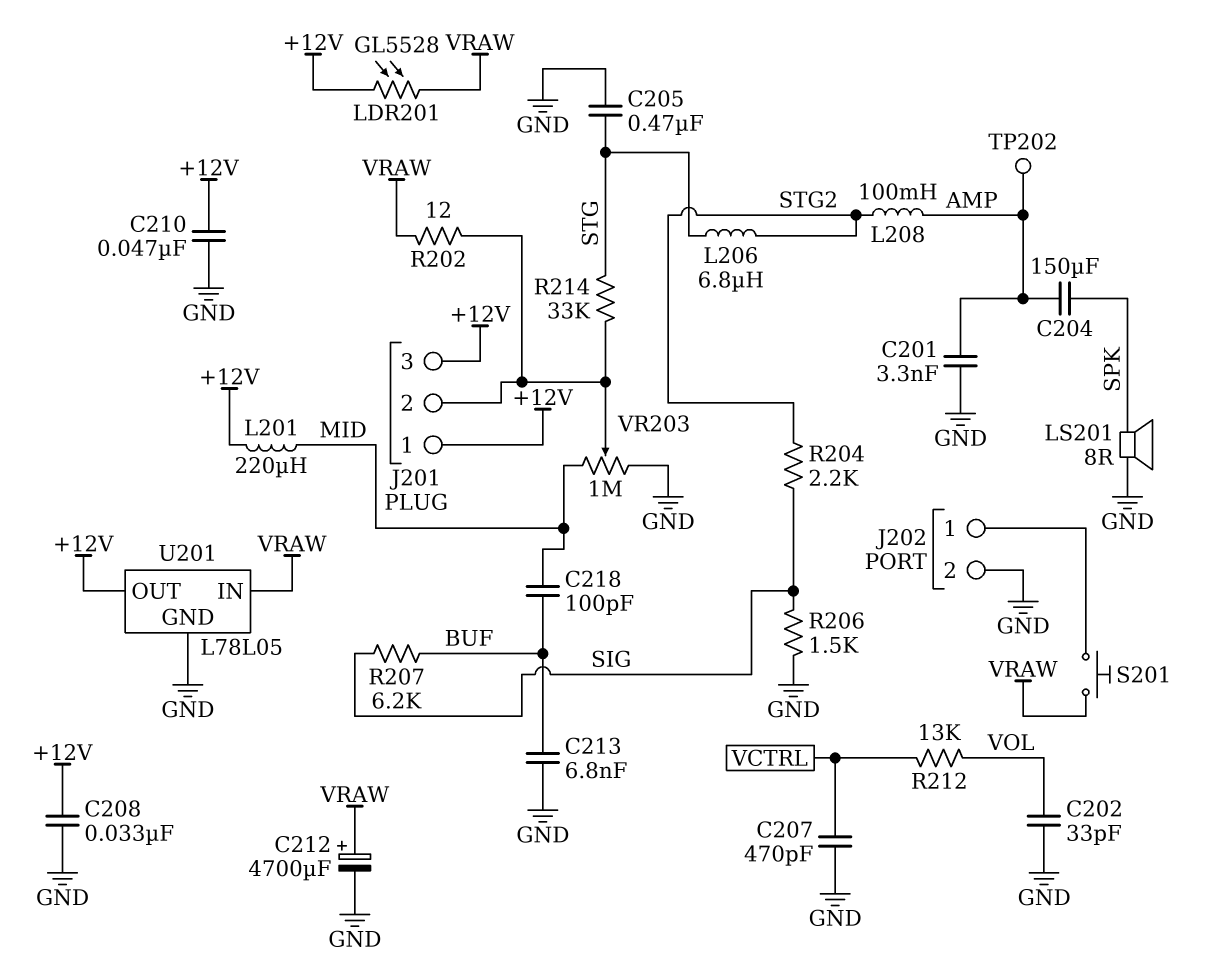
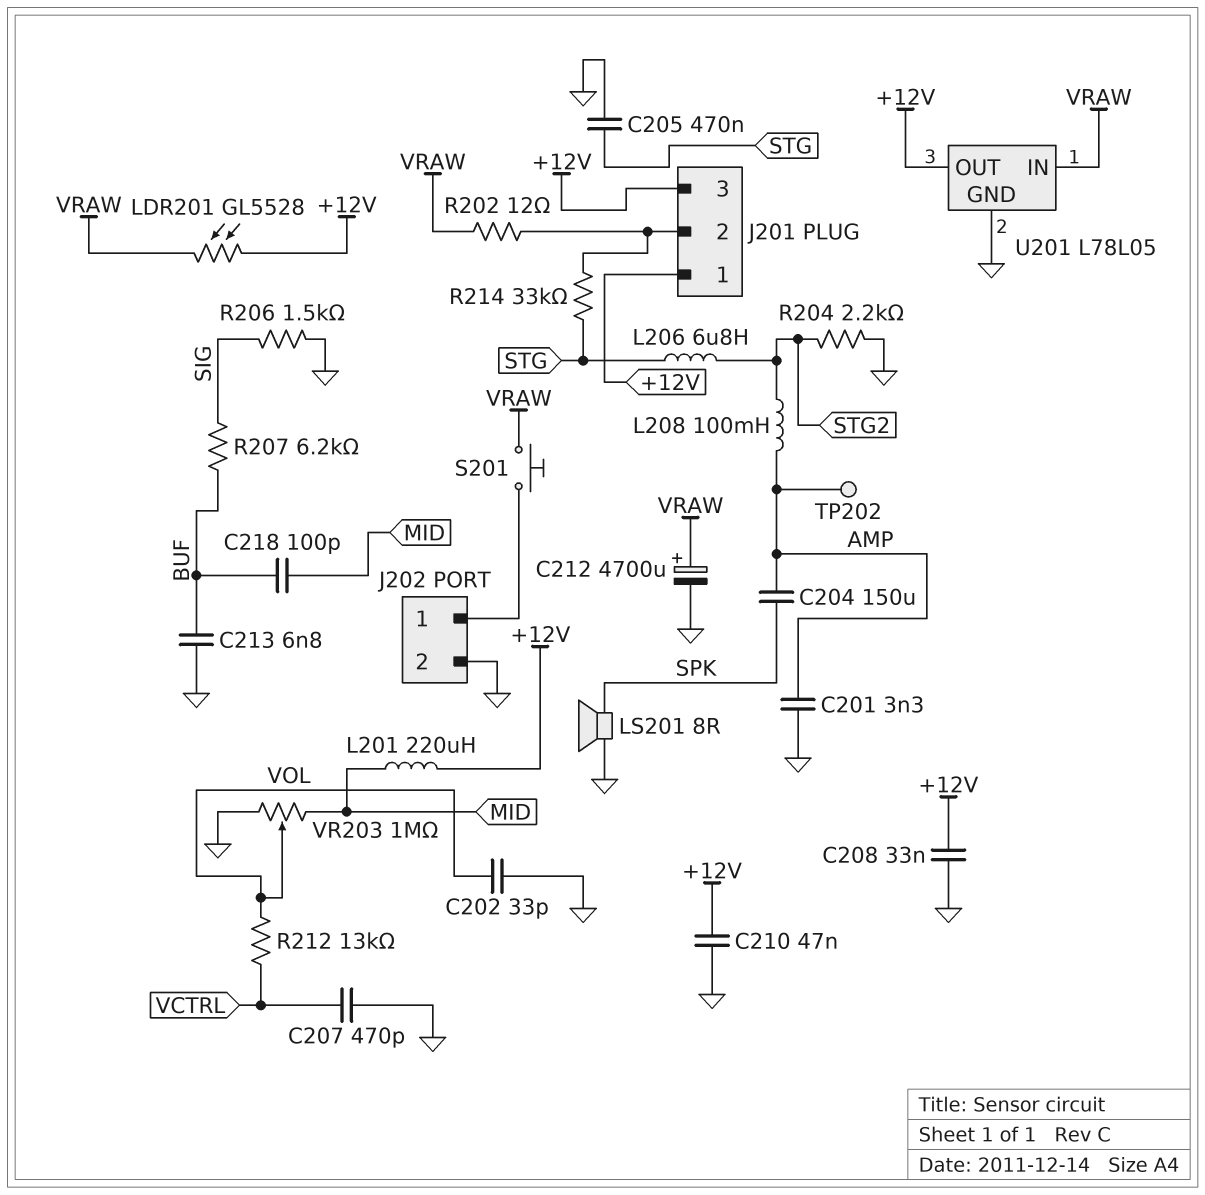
R204: 2.2k (SIG, STG2) -> 2.2k (GND, STG2)
VR203: 1M (GND, MID, wiper J201/2) -> 1M (GND, MID, wiper VOL)

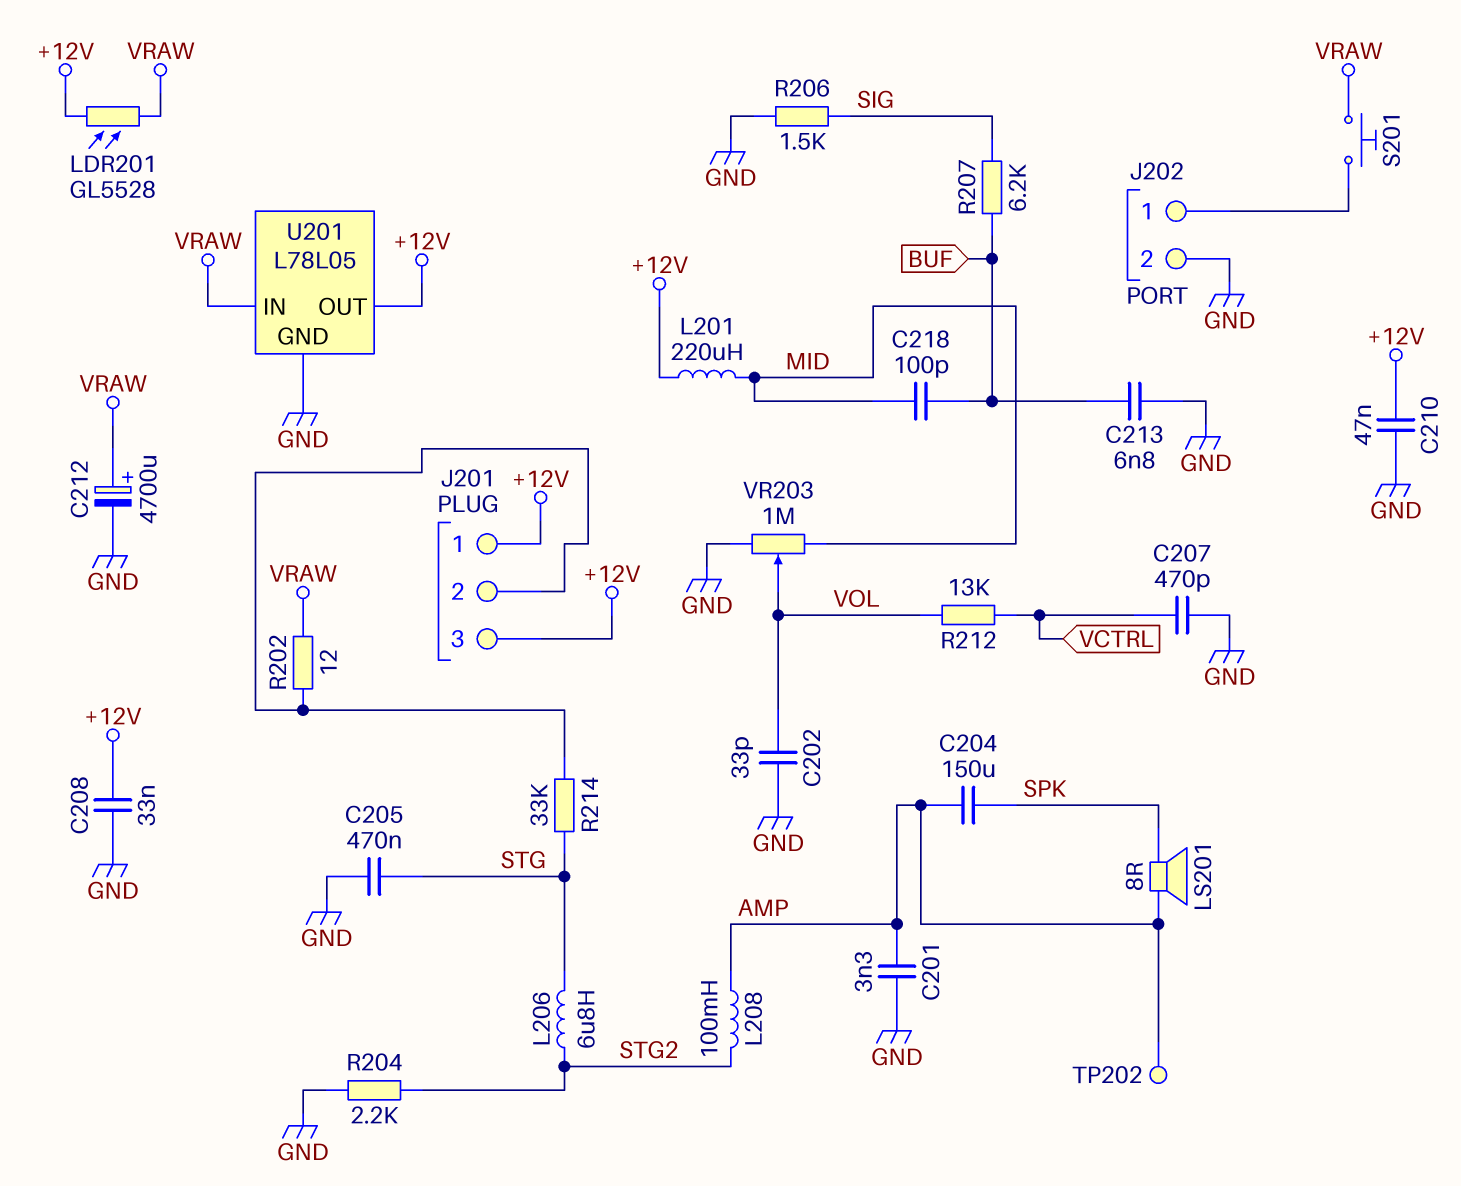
LS201: speaker 8R (GND, SPK) -> speaker 8R (AMP, SPK)

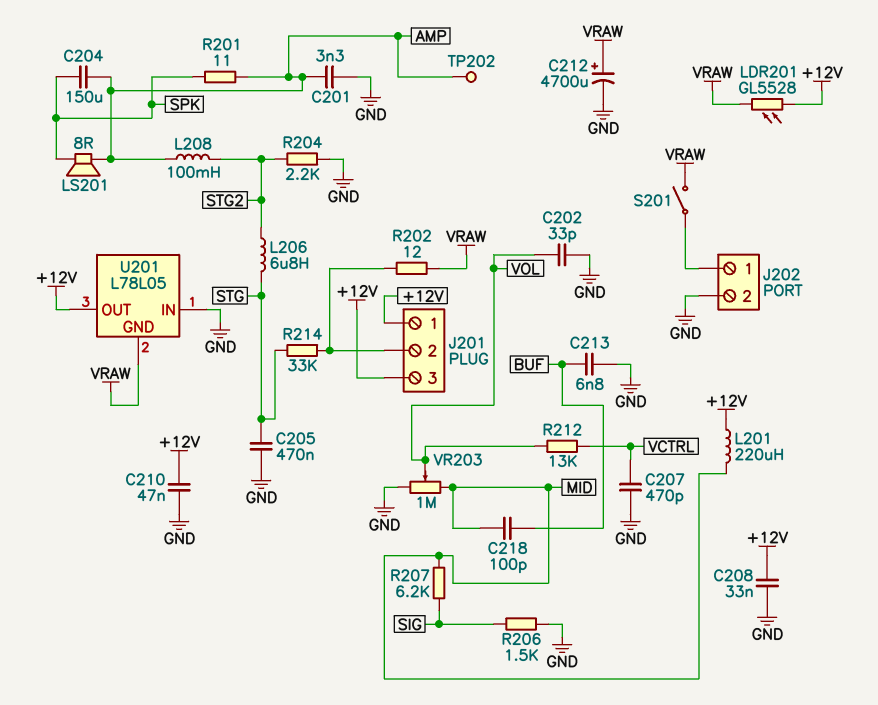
R201: none -> 11 (AMP, SPK)
R207: 6.2k (BUF, SIG) -> 6.2k (MID, SIG)
S201: button (J202/1, VRAW) -> switch (J202/1, VRAW)
U201 pin GND: GND -> VRAW
U201 pin IN: VRAW -> GND

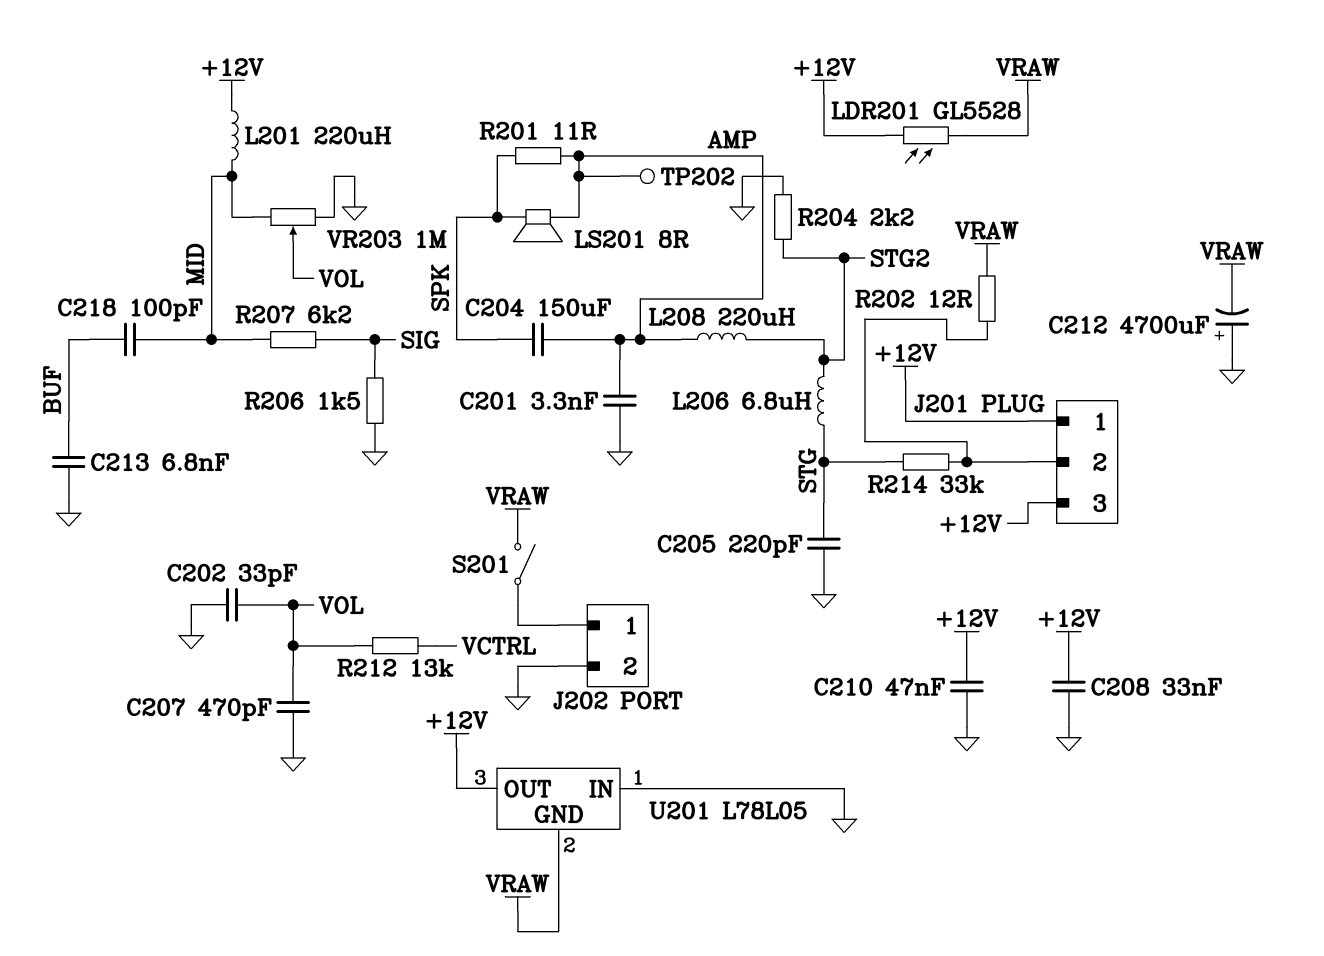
C205: 470nF (GND, STG) -> 220pF (GND, STG)
C207: 470pF (GND, VCTRL) -> 470pF (GND, VOL)
C212: 4700uF (plus VRAW, minus GND) -> 4700uF (plus GND, minus VRAW)
L208: 100mH (AMP, STG2) -> 220uH (AMP, STG2)

